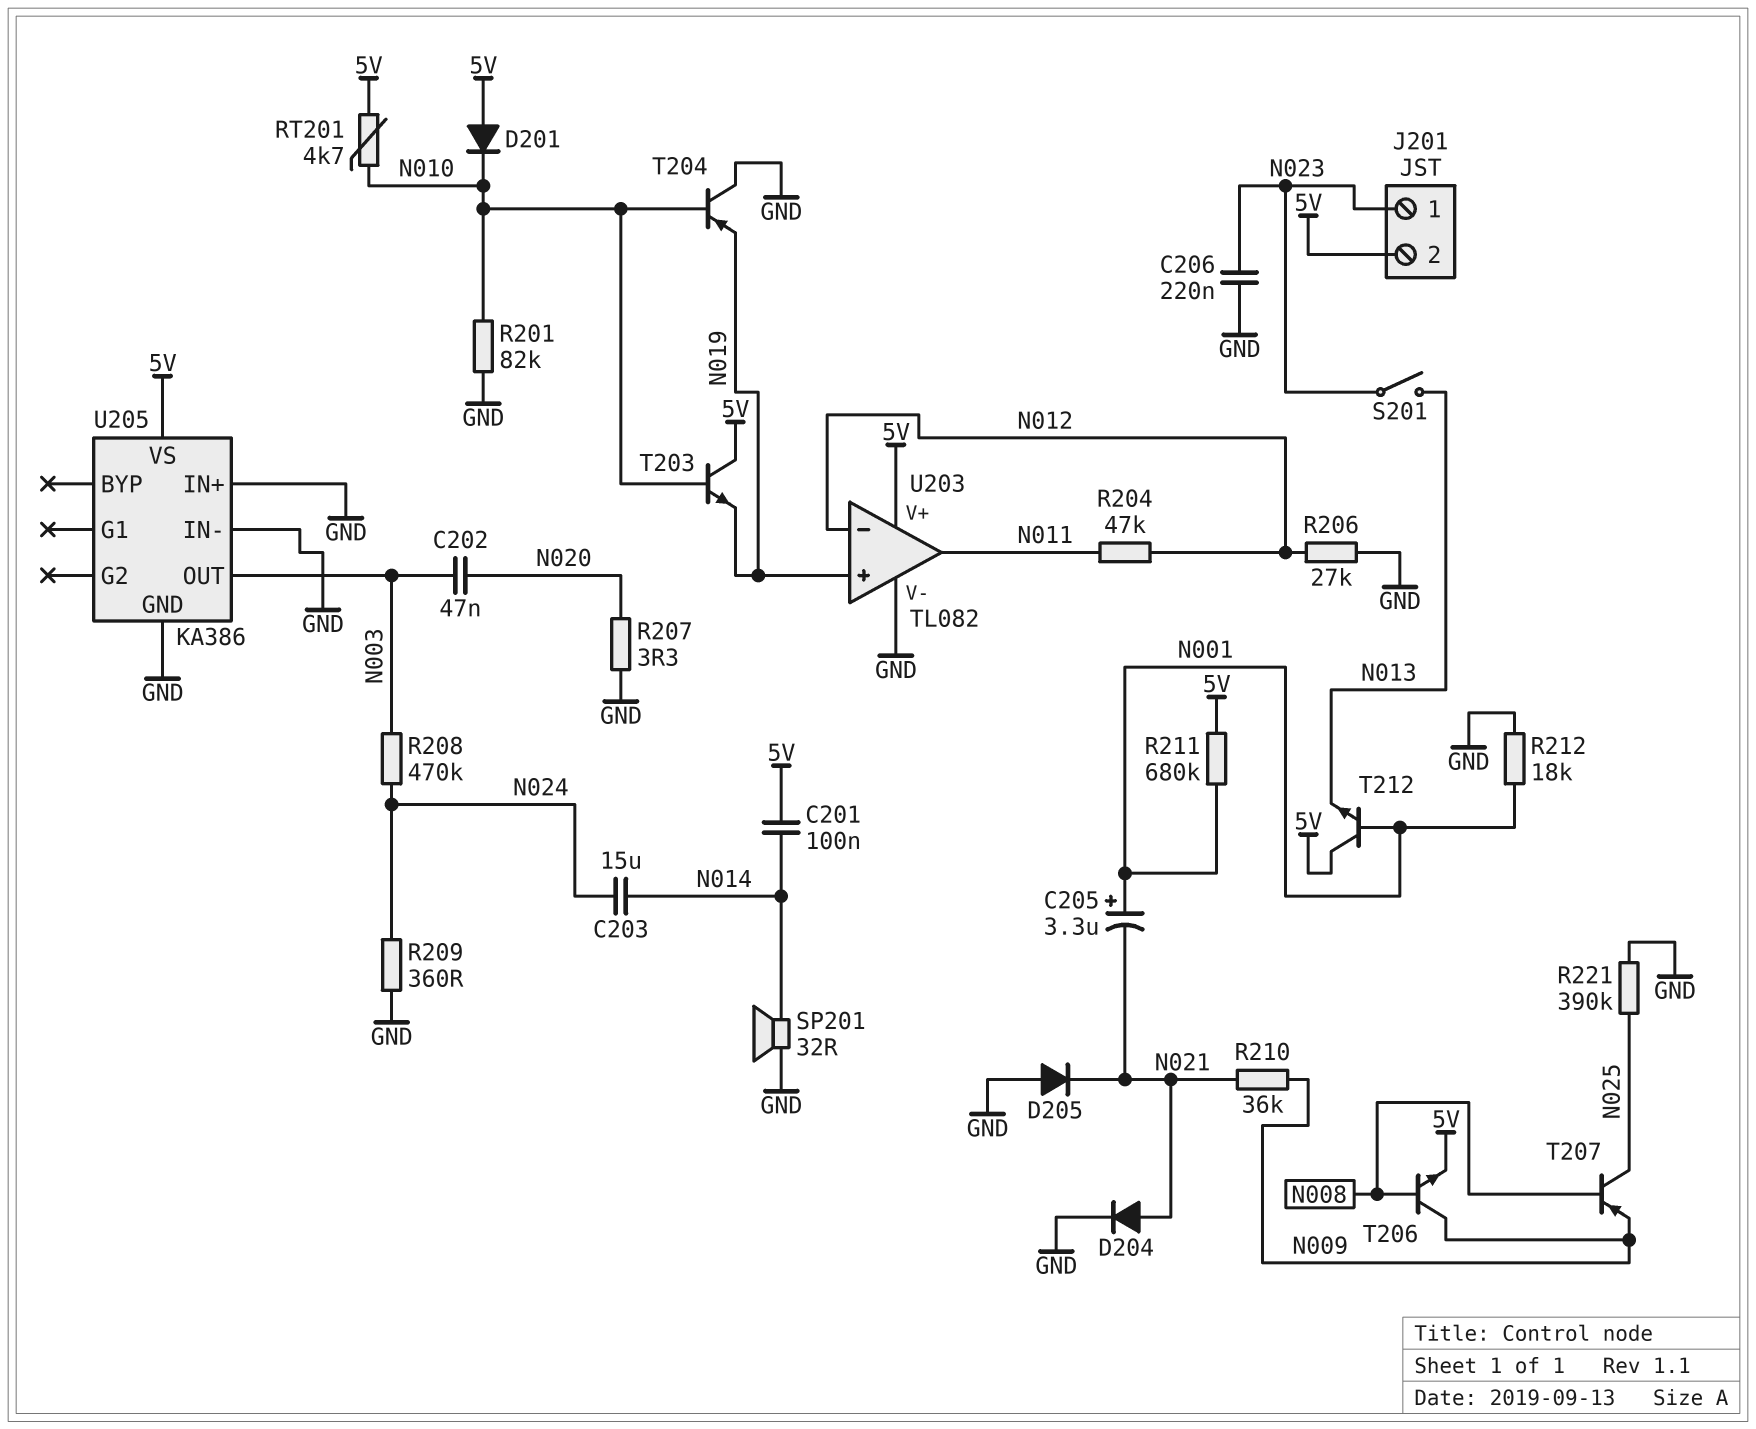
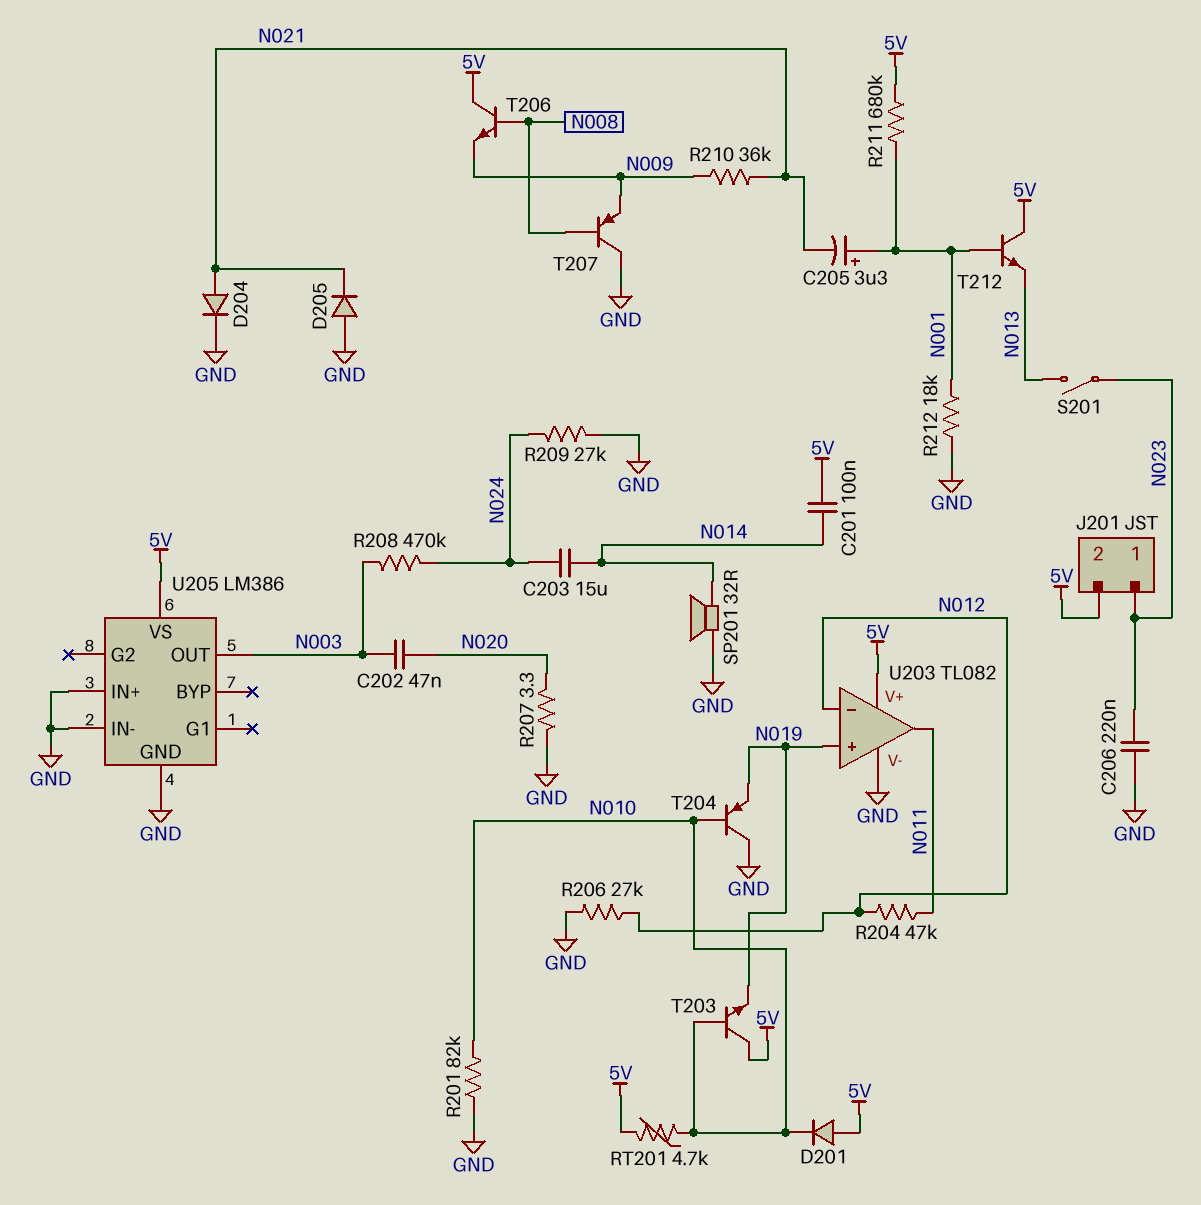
R209: 360 (GND, N024) -> 27k (GND, N024)
R221: 390k (GND, N025) -> none
T206: NPN (B N008, C N009, E 5V) -> NPN (B N008, C 5V, E N009)
T207: PNP (B N008, C N025, E N009) -> PNP (B N008, C GND, E N009)
U205: KA386 -> LM386

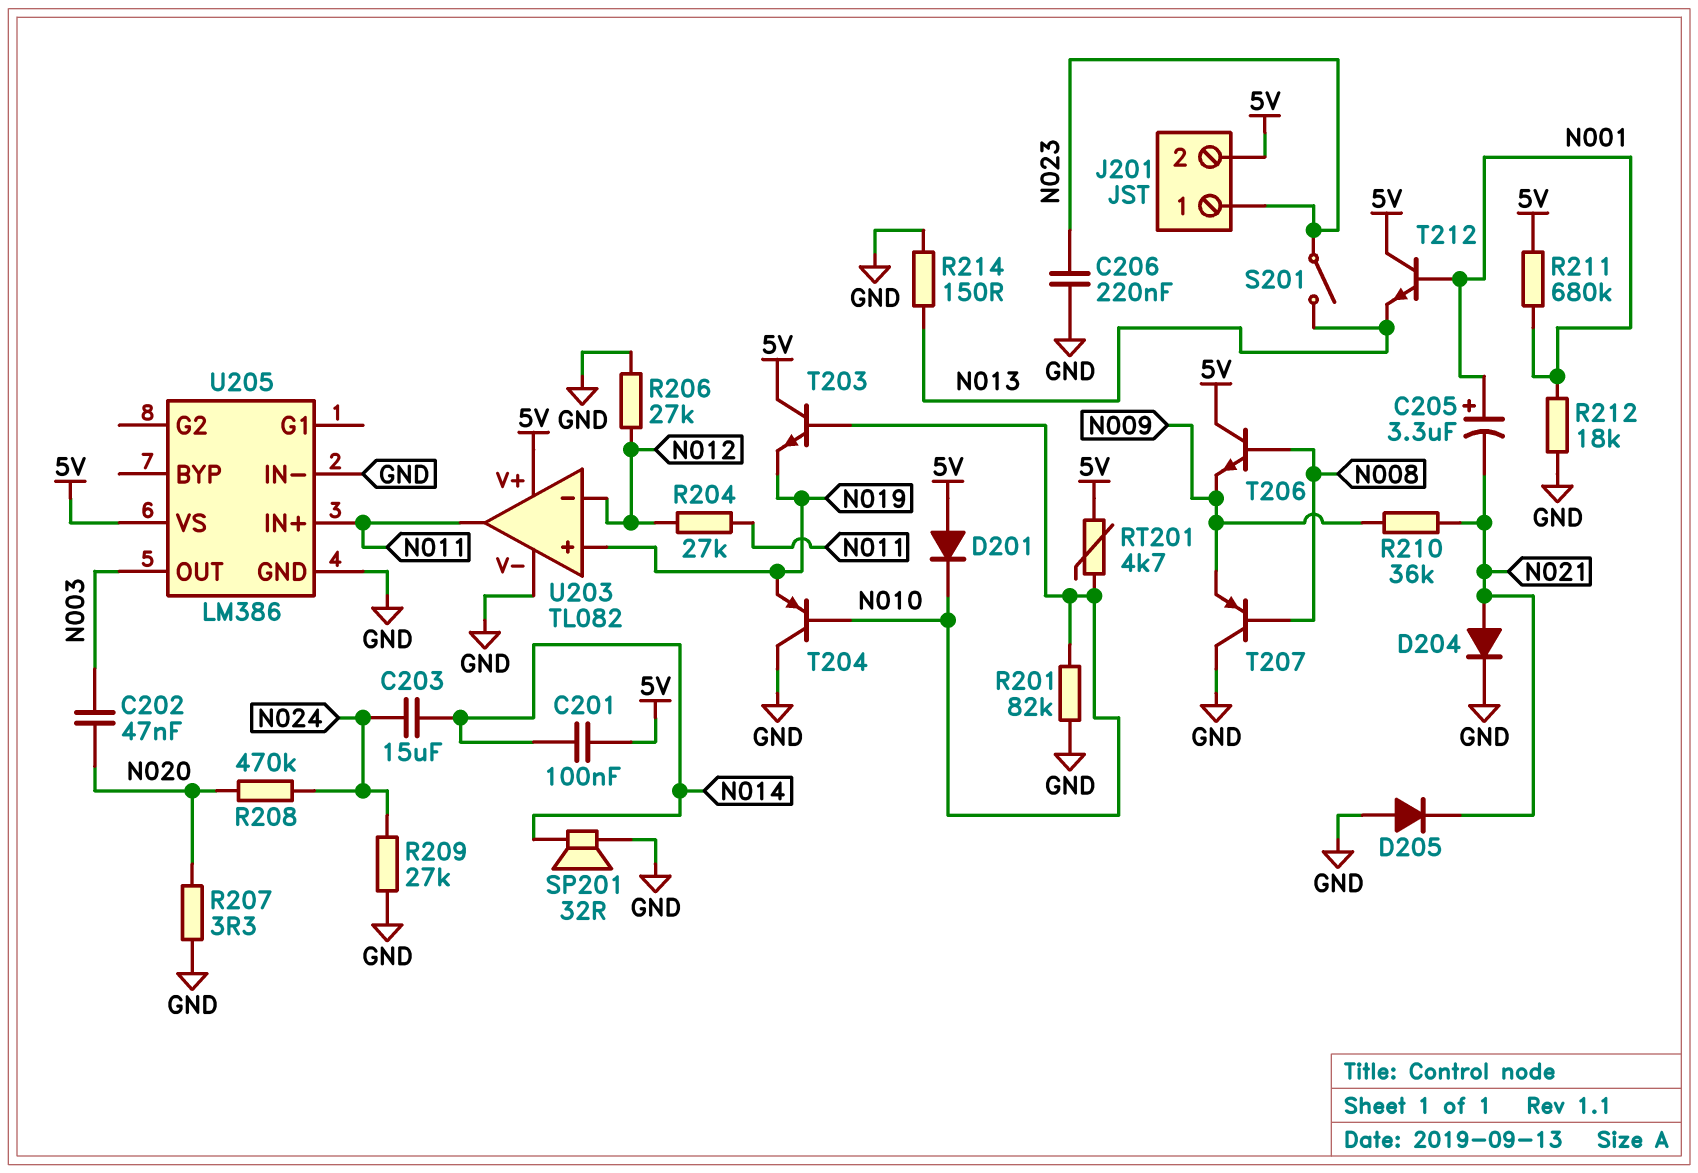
R204: 47k (N011, N012) -> 27k (N011, N012)
R208: 470k (N003, N024) -> 470k (N020, N024)
R214: none -> 150 (GND, N013)
U205 pin IN+: GND -> N011

